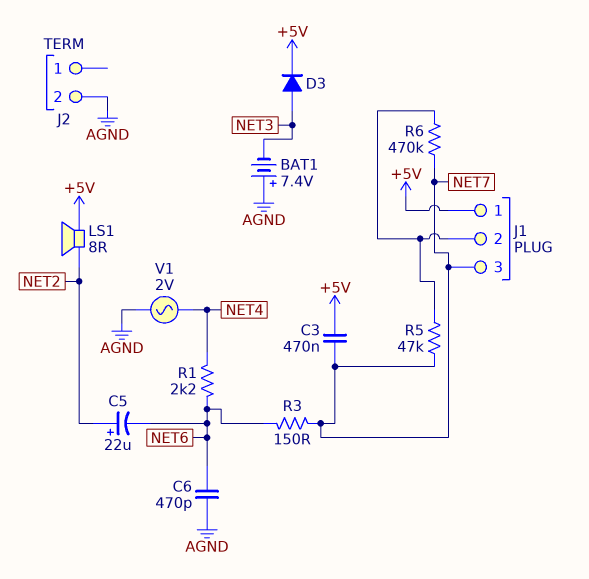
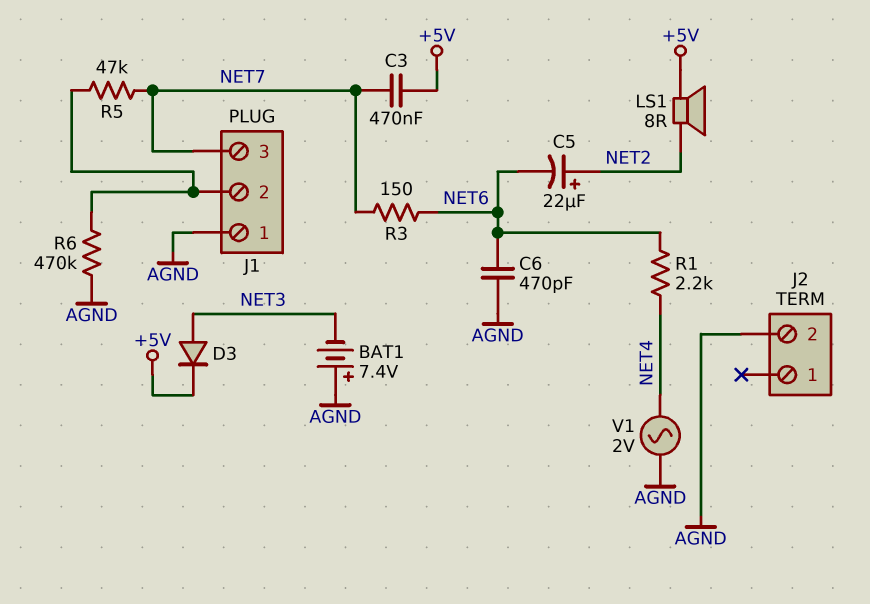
J1 pin 1: +5V -> AGND
R6: 470k (J1/2, NET7) -> 470k (AGND, J1/2)

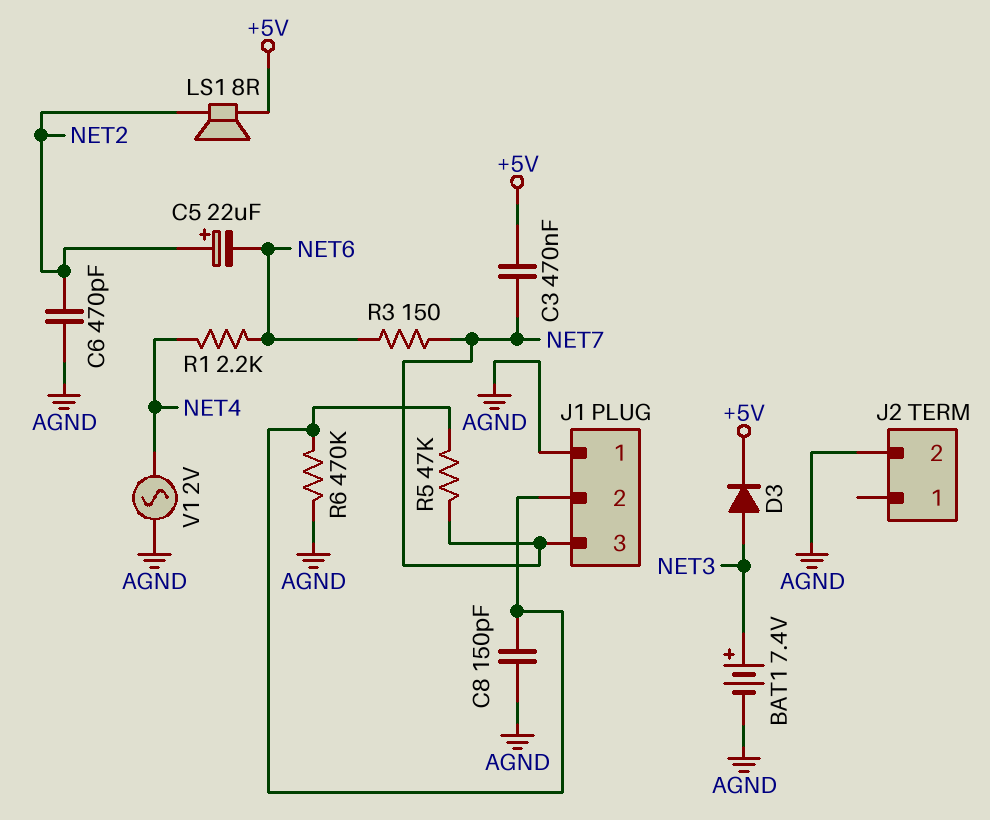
BAT1: 7.4V (plus AGND, minus NET3) -> 7.4V (plus NET3, minus AGND)
C6: 470pF (AGND, NET6) -> 470pF (AGND, NET2)
C8: none -> 150pF (AGND, J1/2)

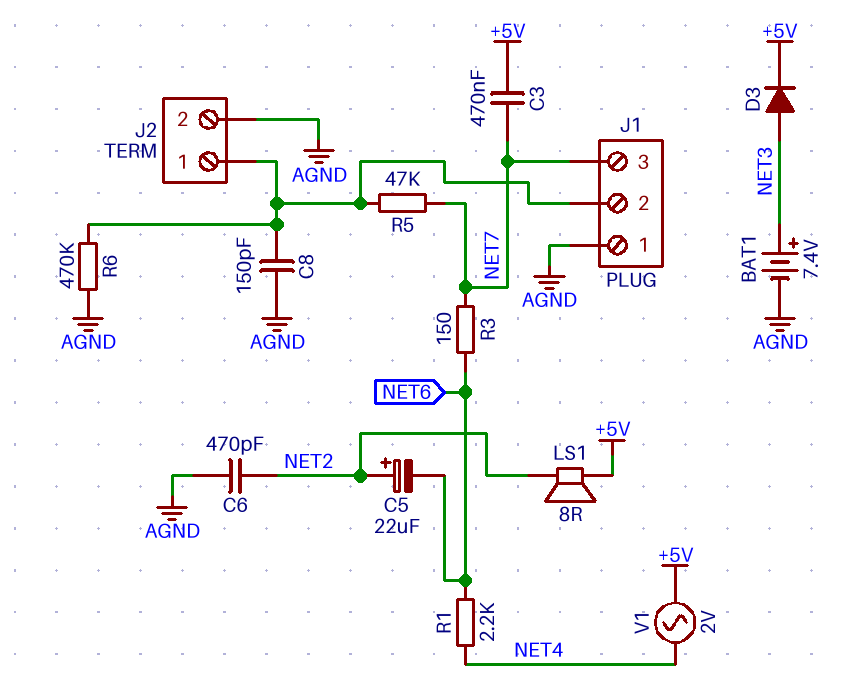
J2 pin 1: none -> J1/2
V1: AC 2V (AGND, NET4) -> AC 2V (+5V, NET4)

